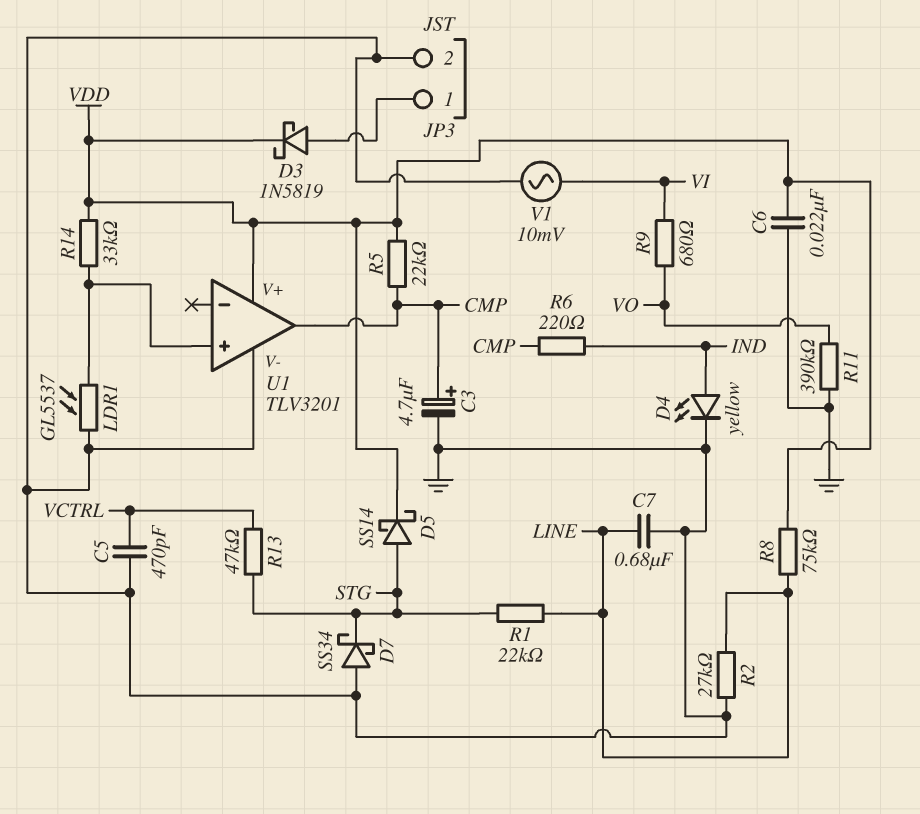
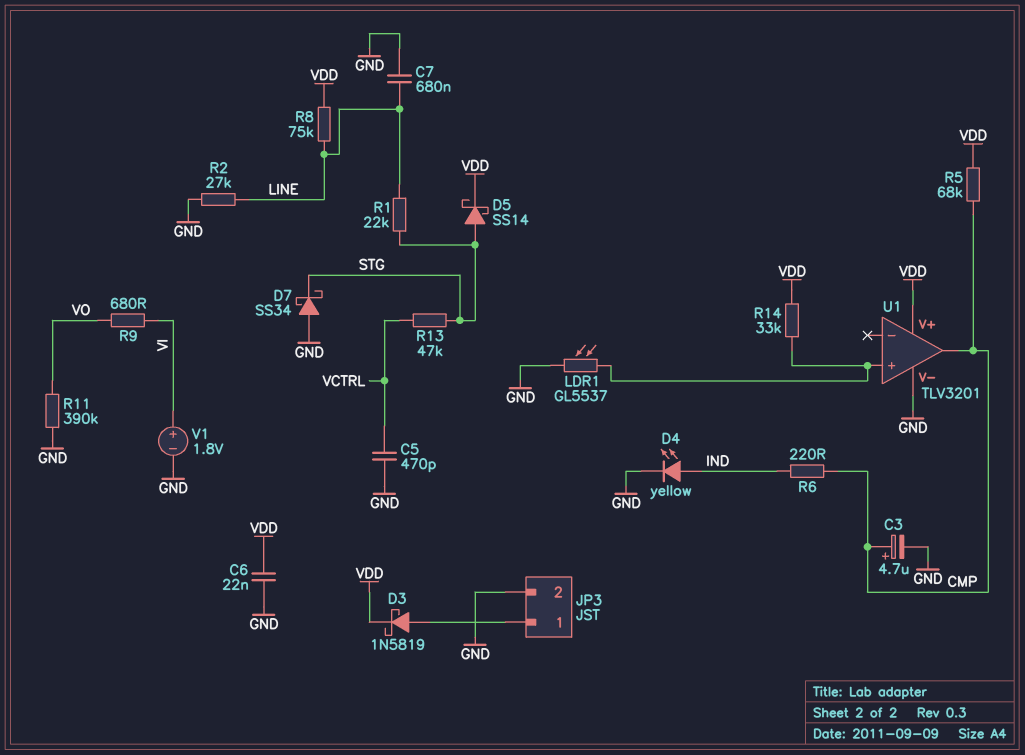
R5: 22k (CMP, VDD) -> 68k (CMP, VDD)
V1: AC 10mV (GND, VI) -> 1.8V (plus VI, minus GND)

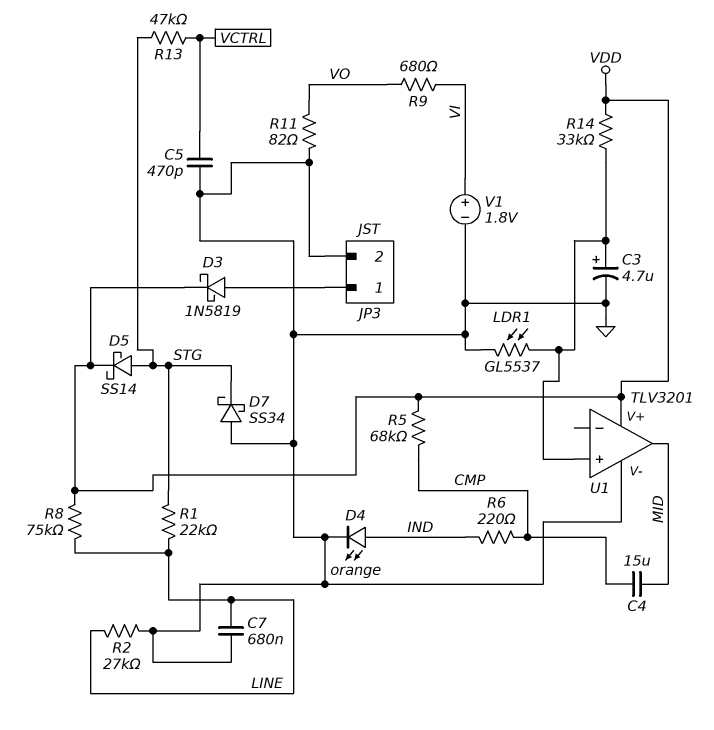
C3: 4.7uF (plus CMP, minus GND) -> 4.7uF (plus U1/in+, minus GND)
C4: none -> 15uF (CMP, MID)
C6: 22nF (GND, VDD) -> none
D4: LED yellow (A IND, K GND) -> LED orange (A IND, K GND)
R11: 390k (GND, VO) -> 82 (GND, VO)
U1 pin out: CMP -> MID

